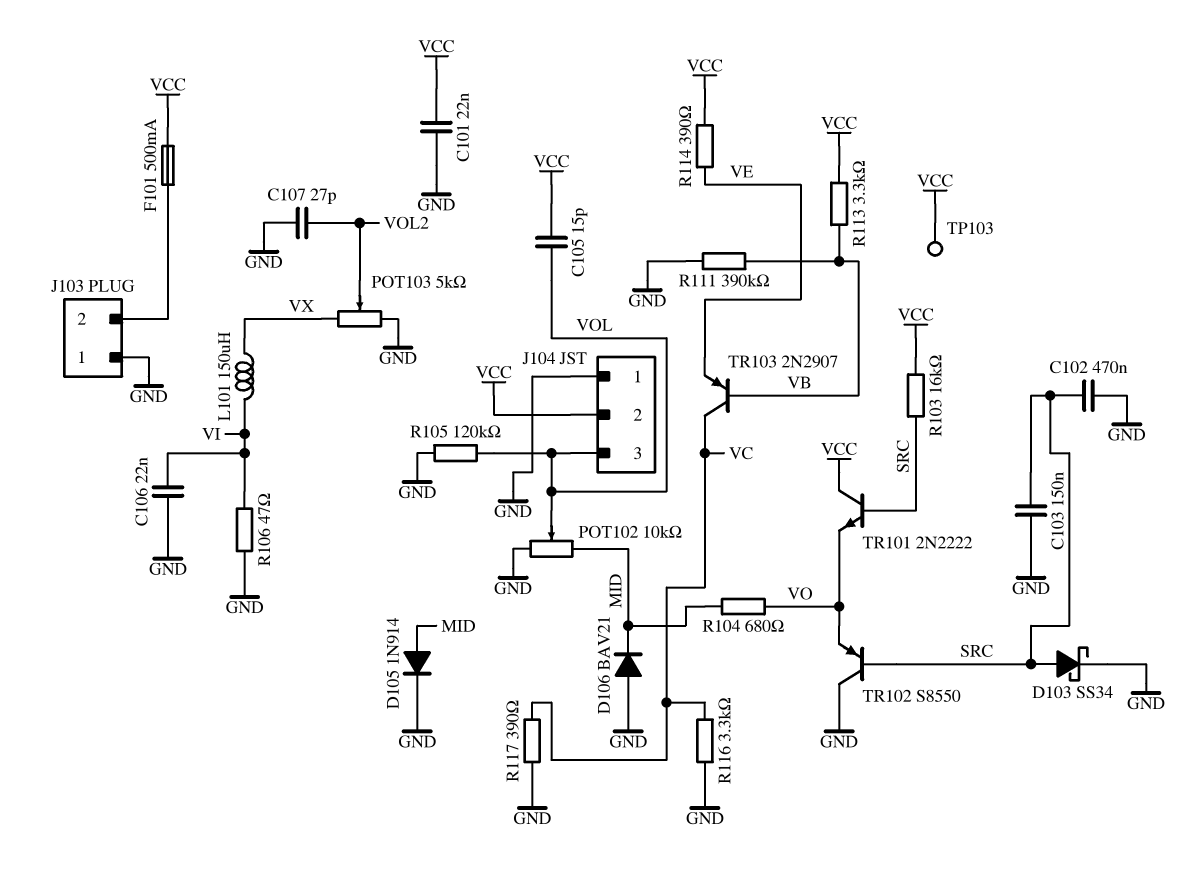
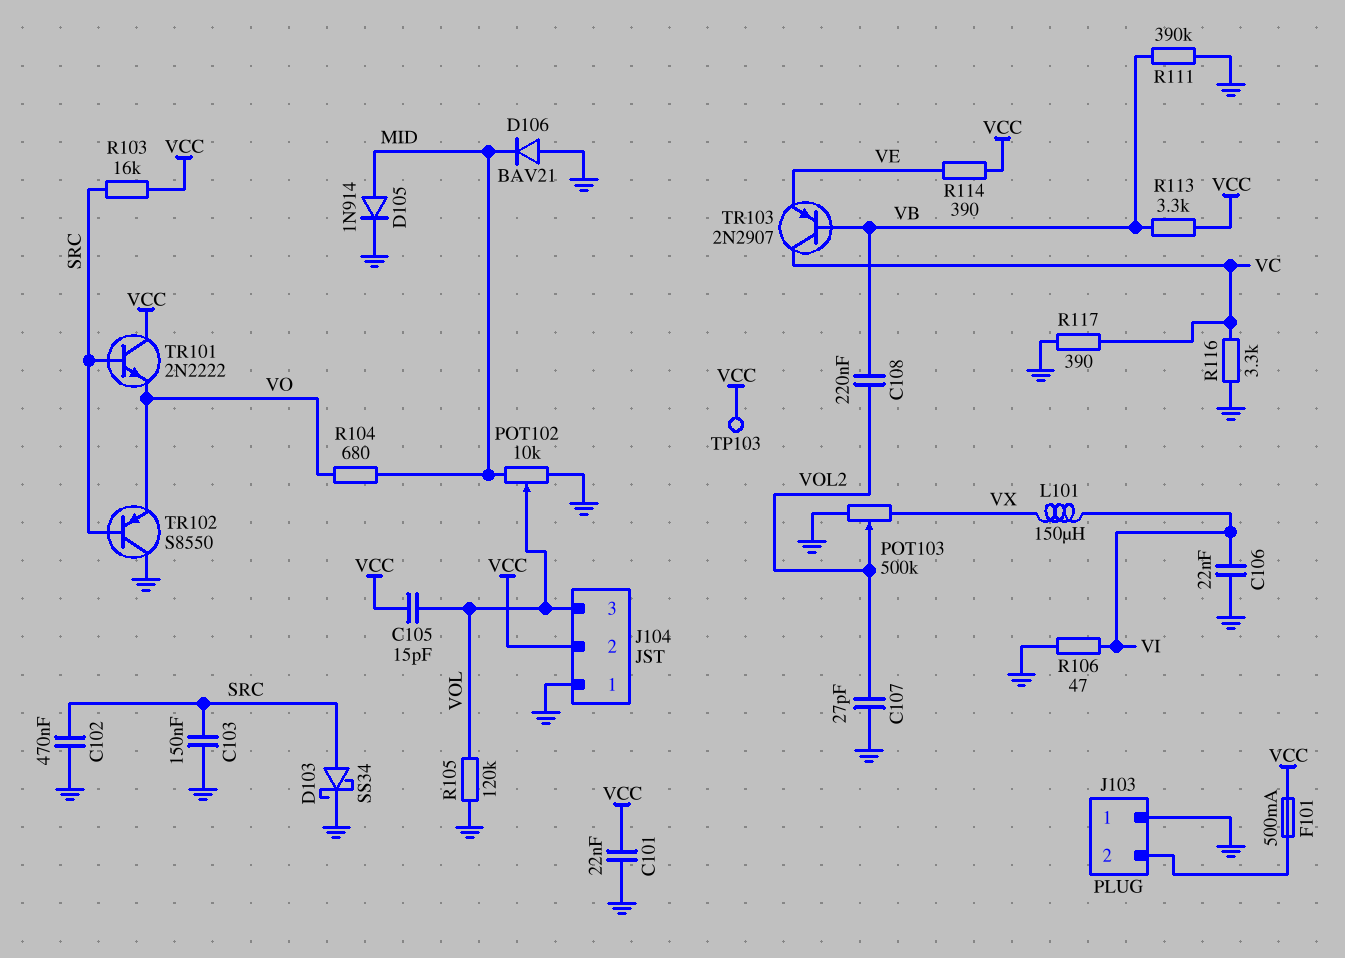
C108: none -> 220nF (VB, VOL2)
POT103: 5k (GND, VX, wiper VOL2) -> 500k (GND, VX, wiper VOL2)

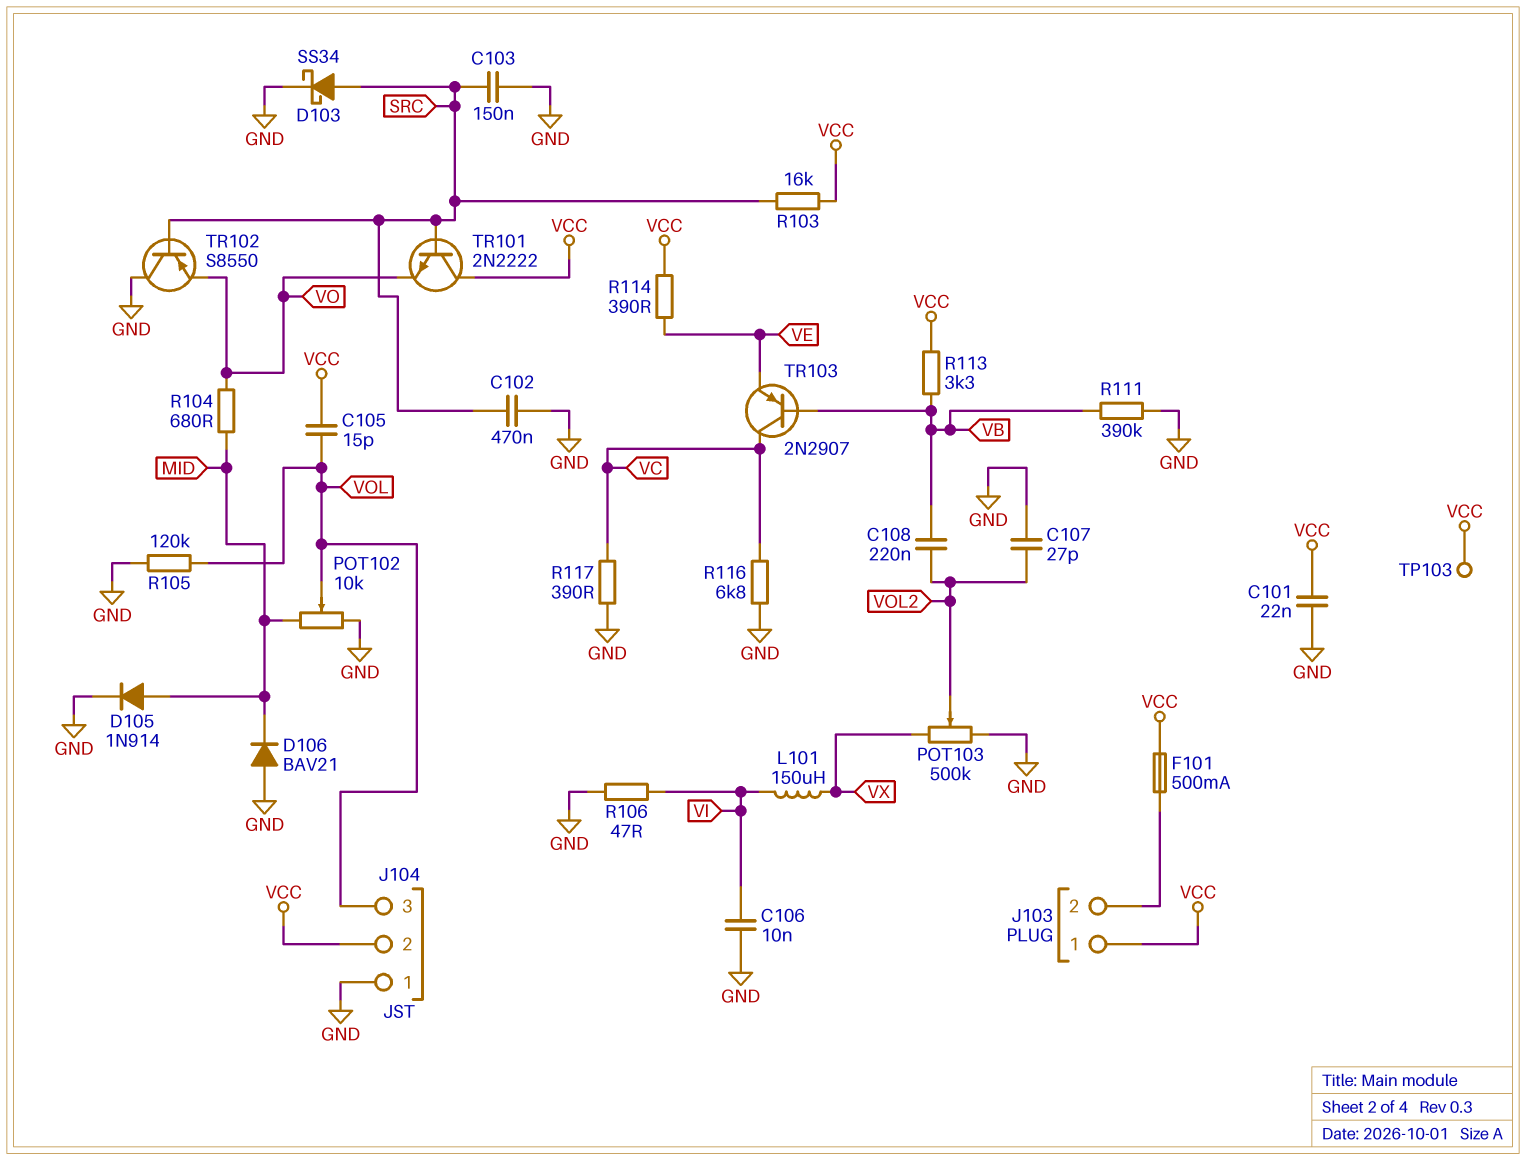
C106: 22nF (GND, VI) -> 10nF (GND, VI)
J103 pin 1: GND -> VCC
R116: 3.3k (GND, VC) -> 6.8k (GND, VC)

